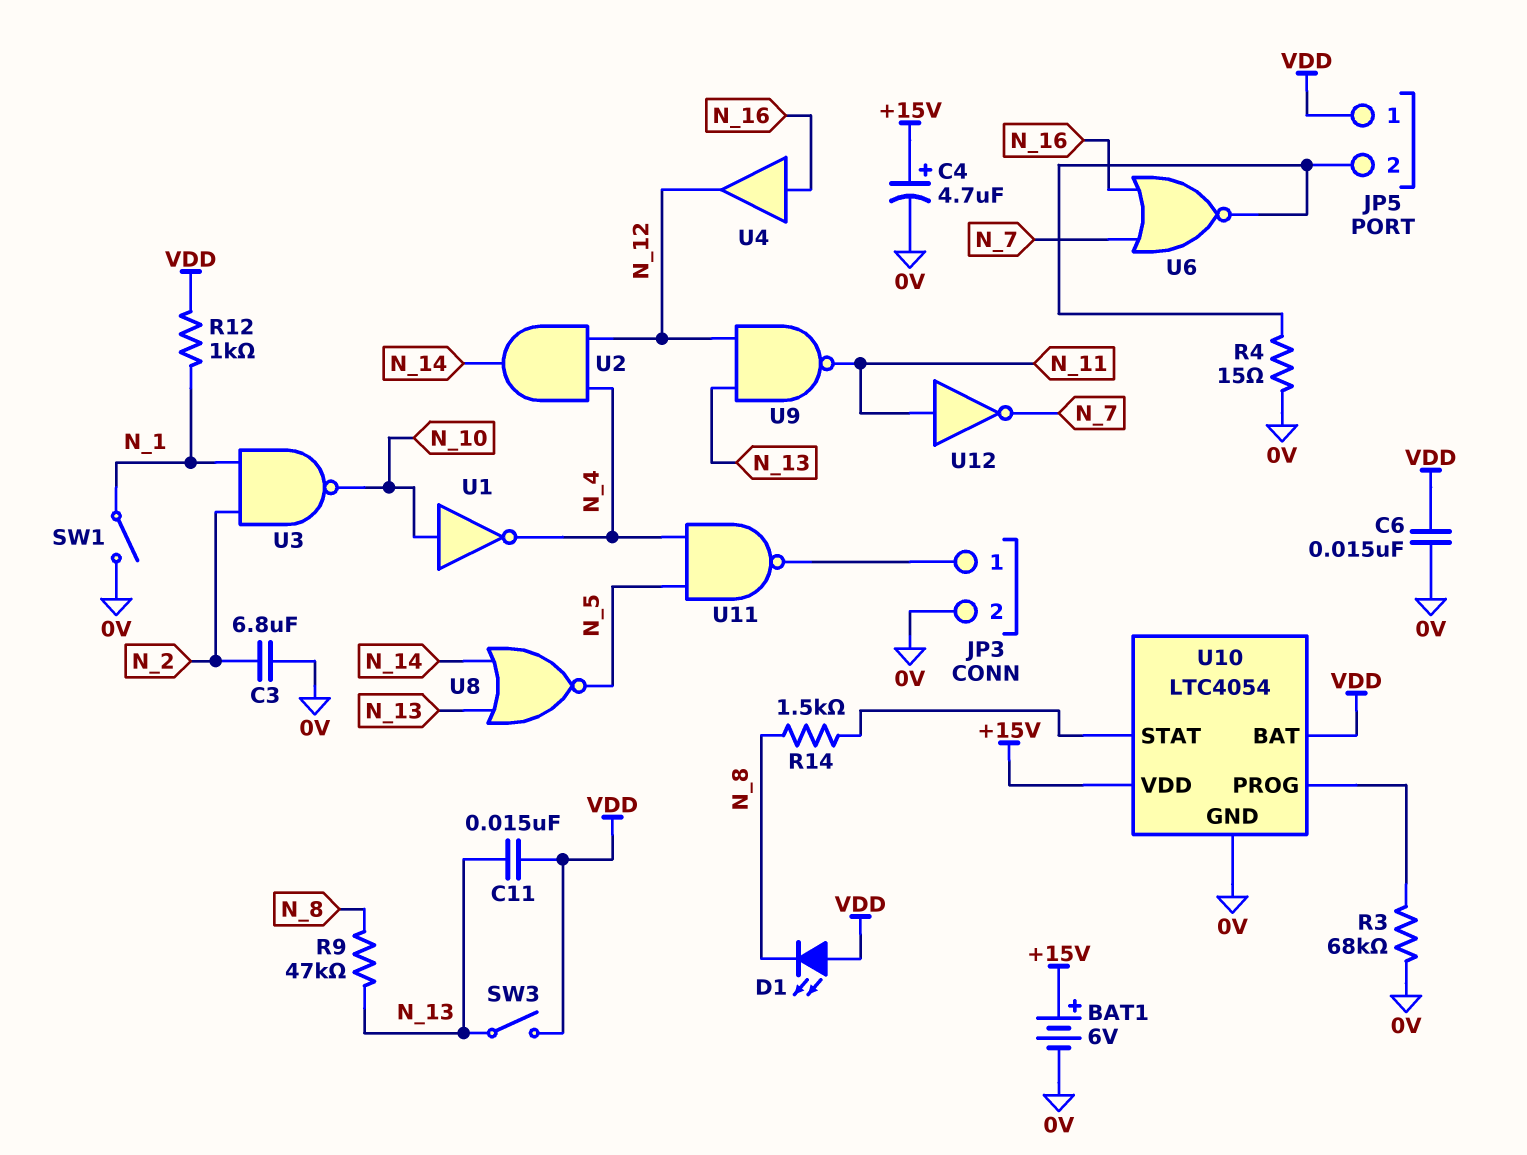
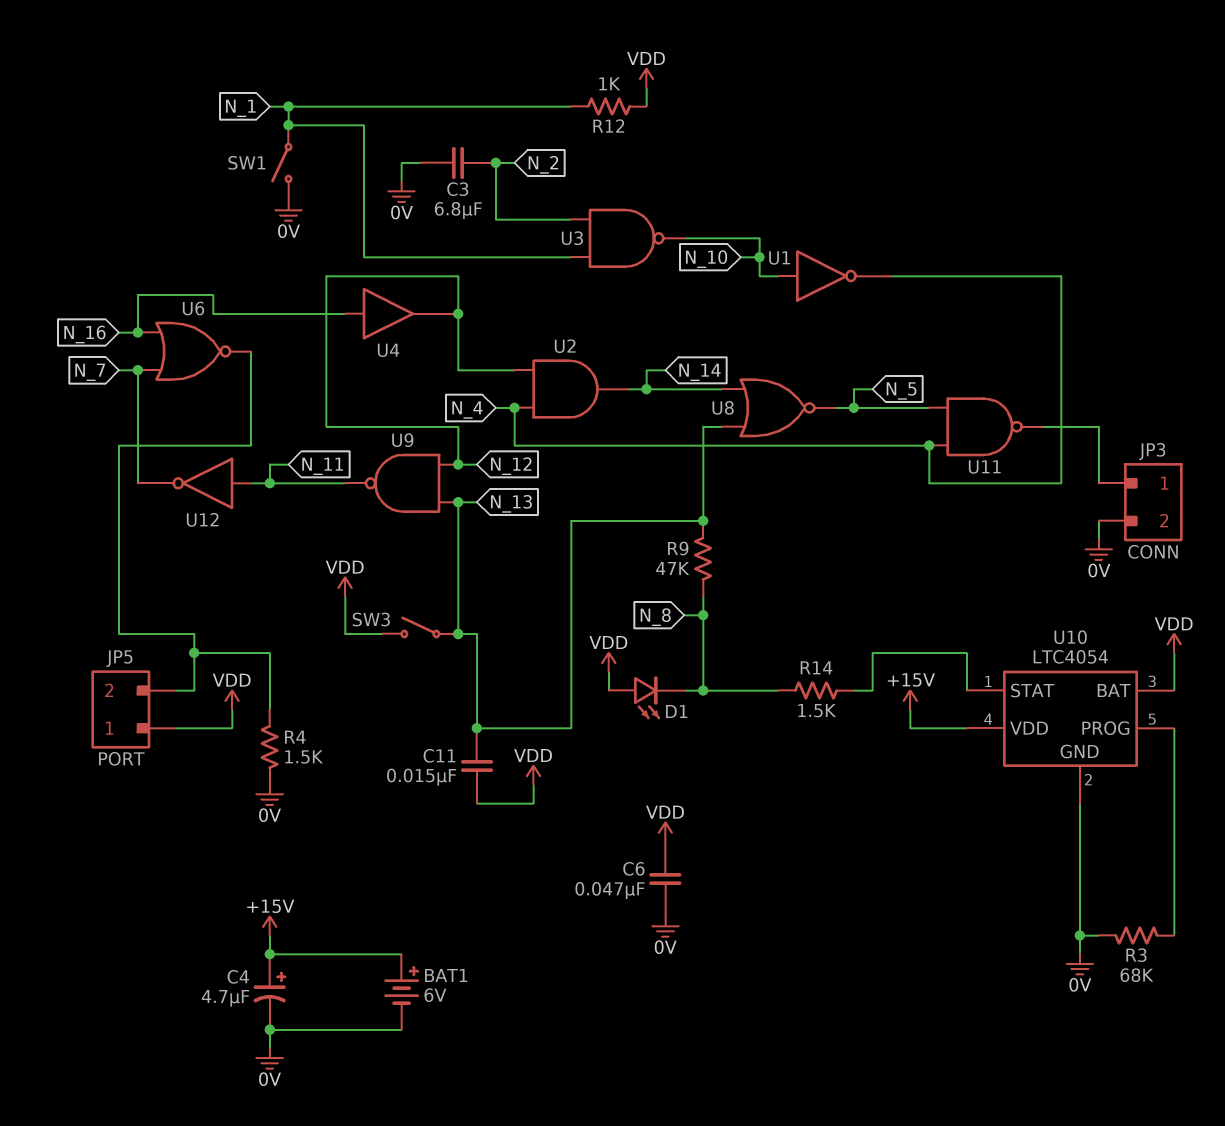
C6: 15nF (0V, VDD) -> 47nF (0V, VDD)
R4: 15 (0V, JP5/2) -> 1.5k (0V, JP5/2)

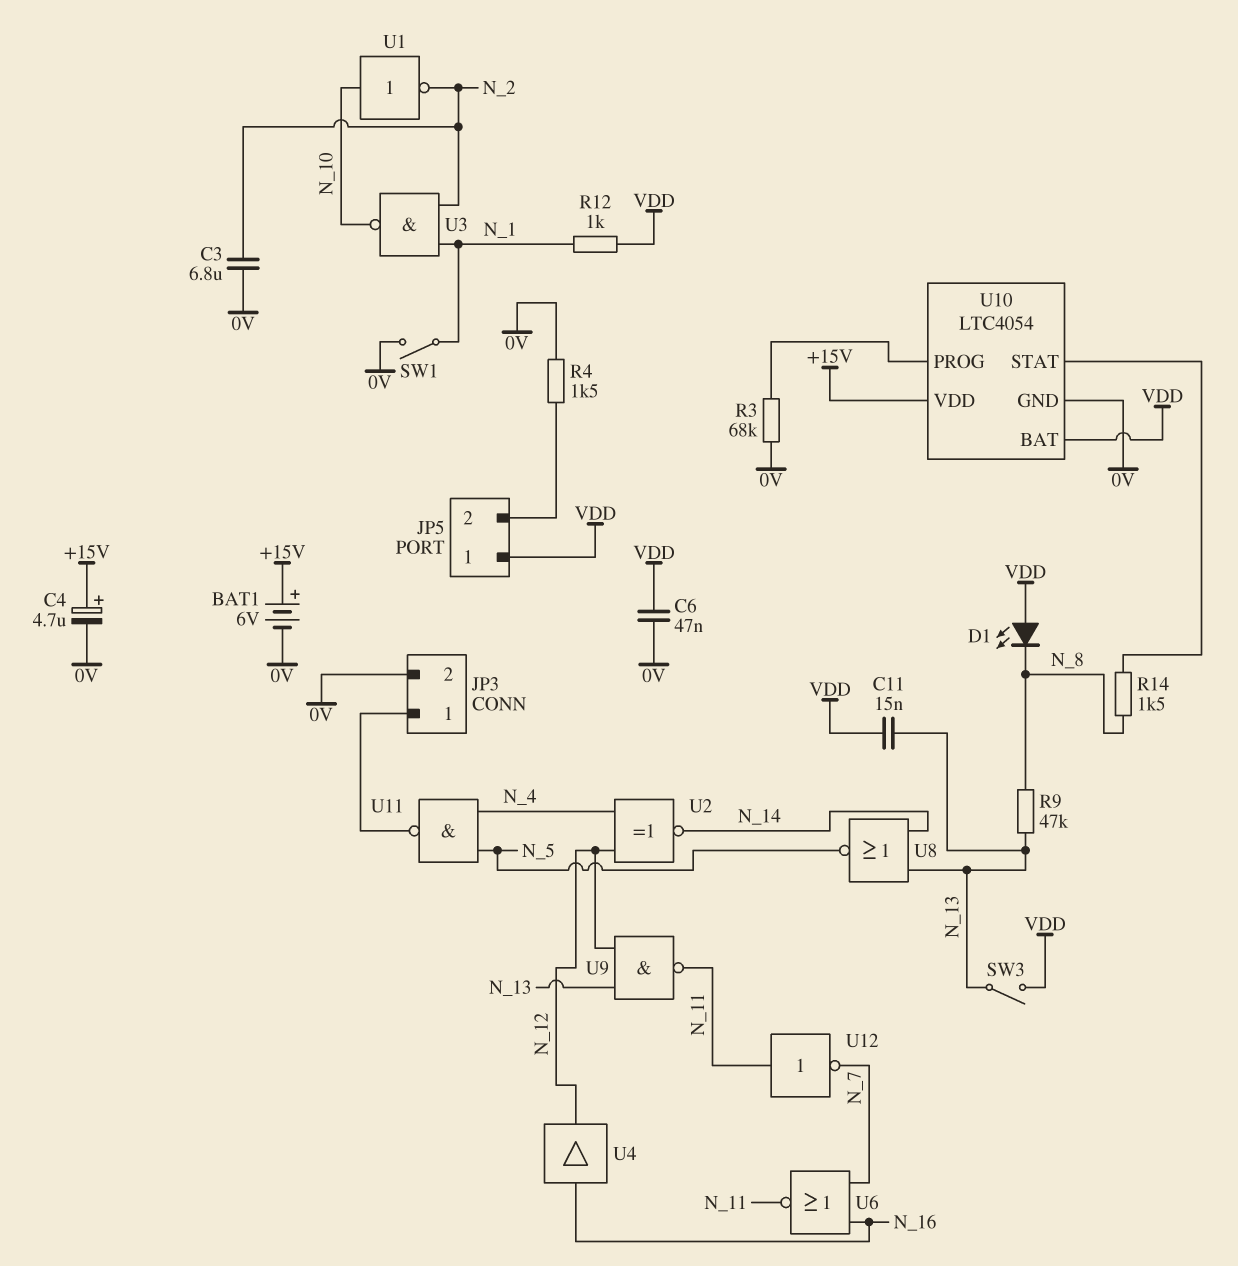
U1: NOT (in N_10, out N_4) -> NOT (in N_10, out N_2)
U2: AND (in N_4, in N_12, out N_14) -> XNOR (in N_4, in N_12, out N_14)
U6: NOR (in N_7, in N_16, out JP5/2) -> NOR (in N_7, in N_16, out N_11)

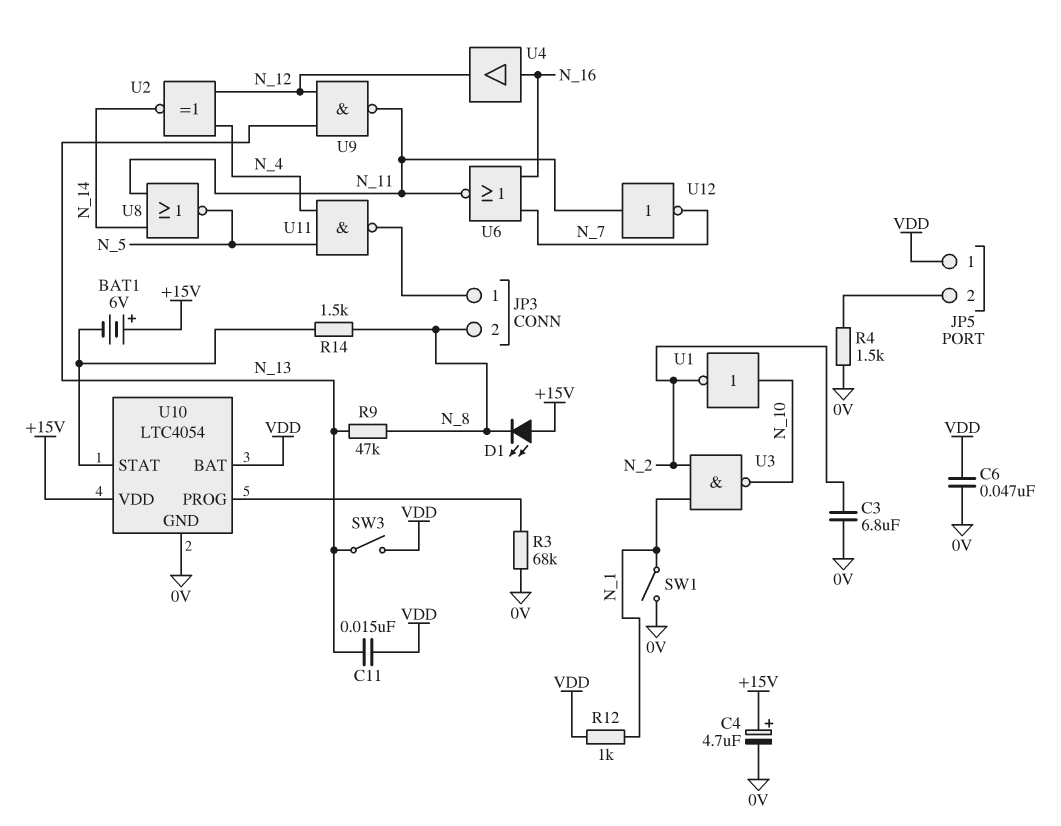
BAT1: 6V (plus +15V, minus 0V) -> 6V (plus +15V, minus U10/STAT)
D1: LED (A VDD, K N_8) -> LED (A +15V, K N_8)
JP3 pin 2: 0V -> N_8
U8: NOR (in N_13, in N_14, out N_5) -> NOR (in N_11, in N_14, out N_5)

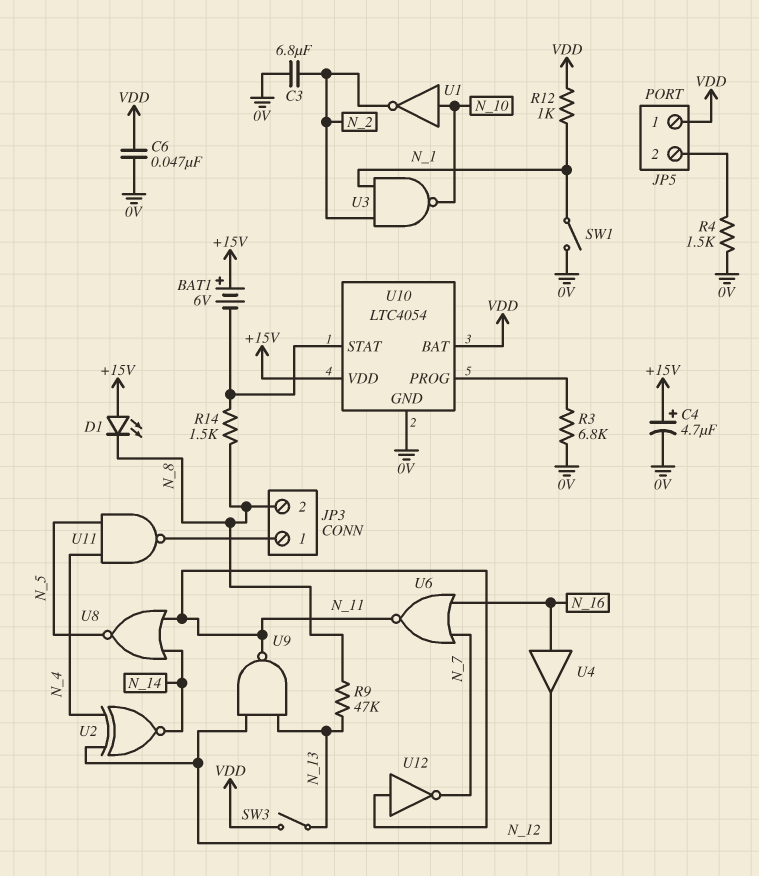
C11: 15nF (N_13, VDD) -> none
R3: 68k (0V, U10/PROG) -> 6.8k (0V, U10/PROG)

